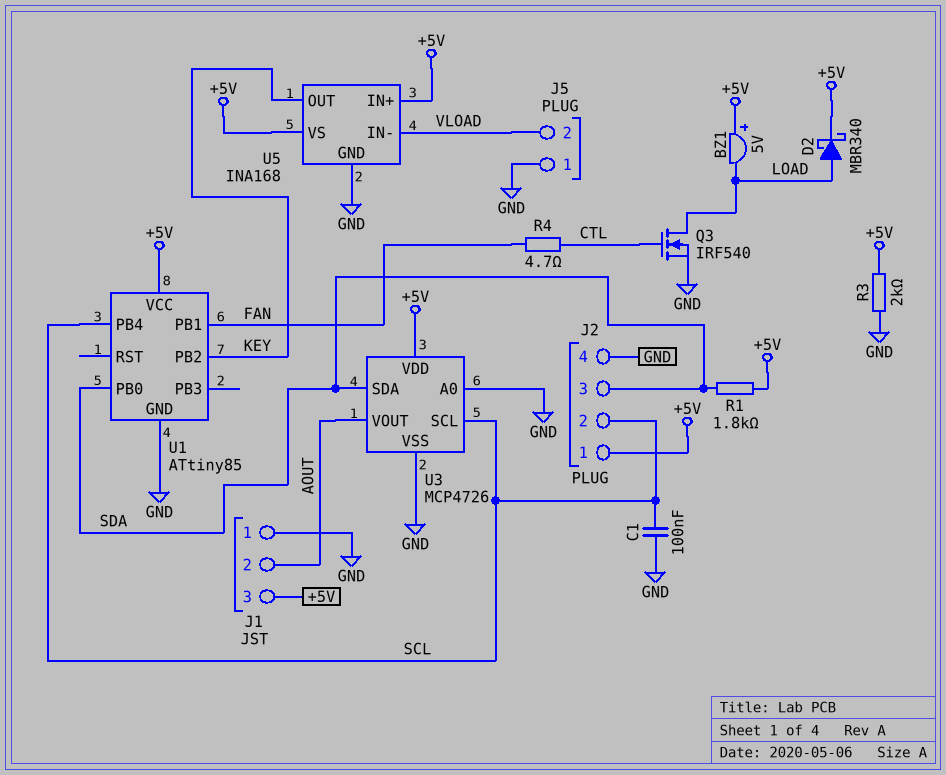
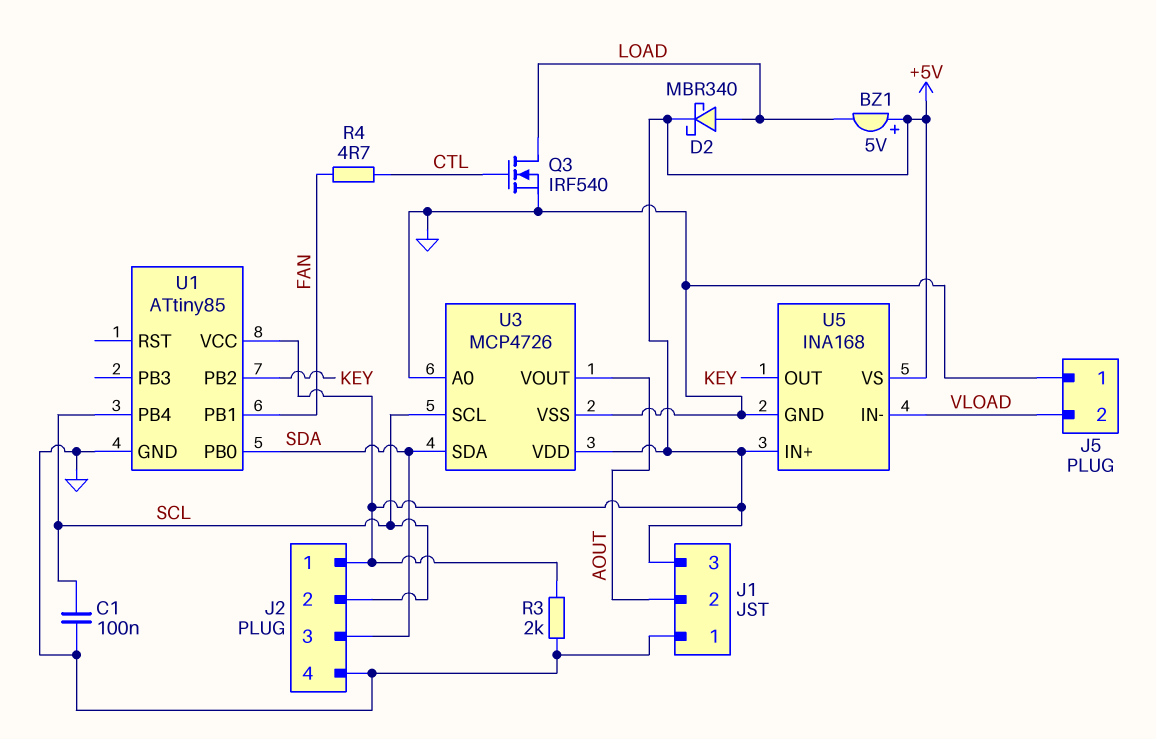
R1: 1.8k (+5V, SDA) -> none

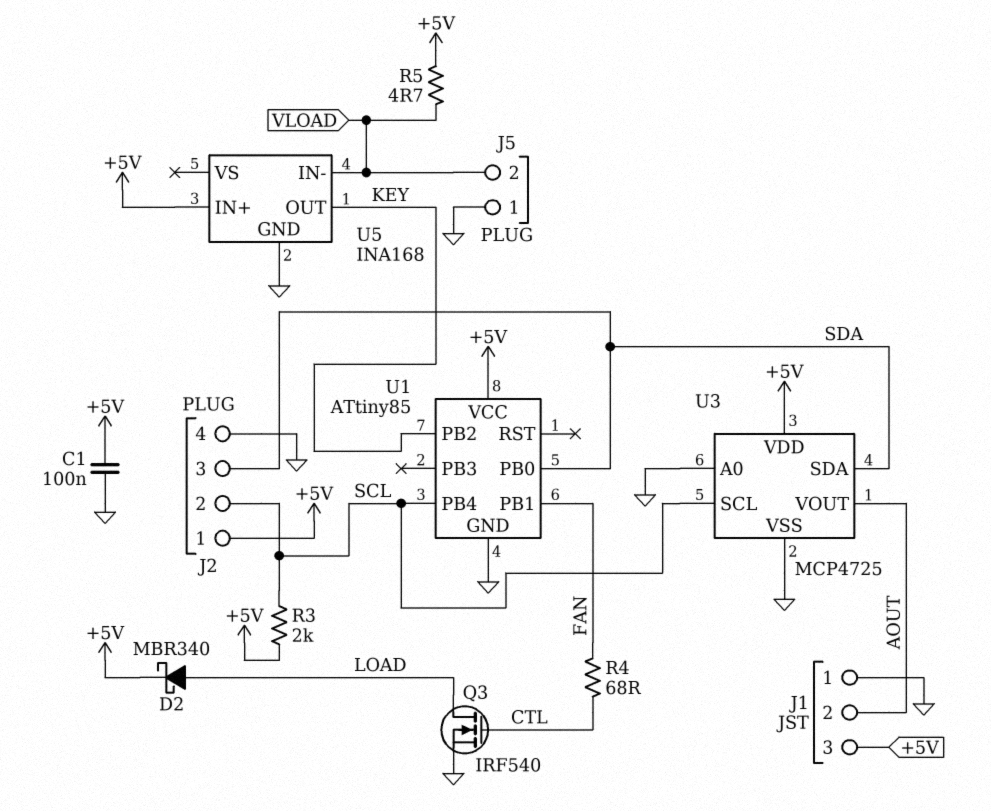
BZ1: buzzer 5V (plus +5V, minus LOAD) -> none
C1: 100nF (GND, SCL) -> 100nF (+5V, GND)
R3: 2k (+5V, GND) -> 2k (+5V, SCL)
R4: 4.7 (CTL, FAN) -> 68 (CTL, FAN)
R5: none -> 4.7 (+5V, VLOAD)
U3: MCP4726 -> MCP4725
U5 pin VS: +5V -> none

